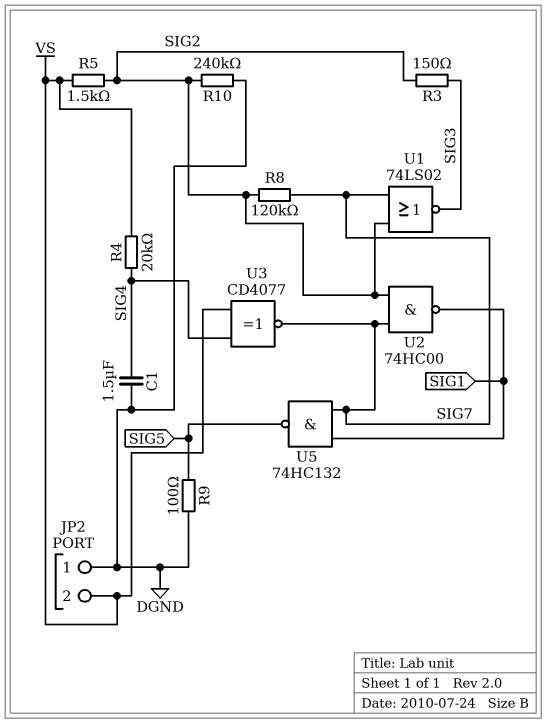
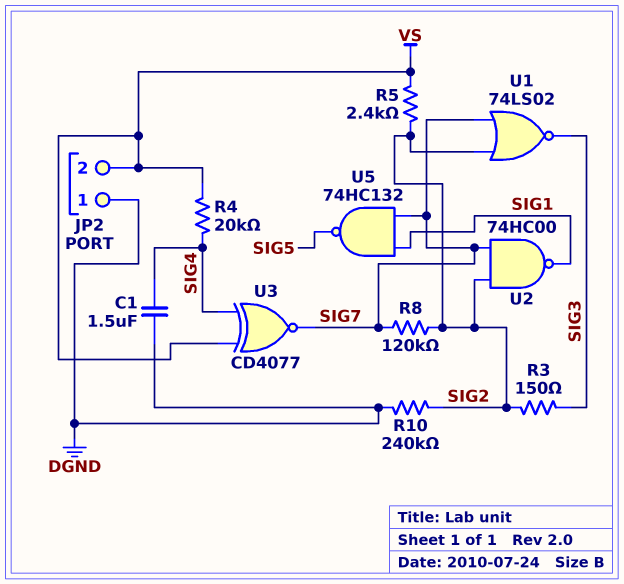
R5: 1.5k (SIG2, VS) -> 2.4k (SIG2, VS)
R9: 100 (DGND, SIG5) -> none

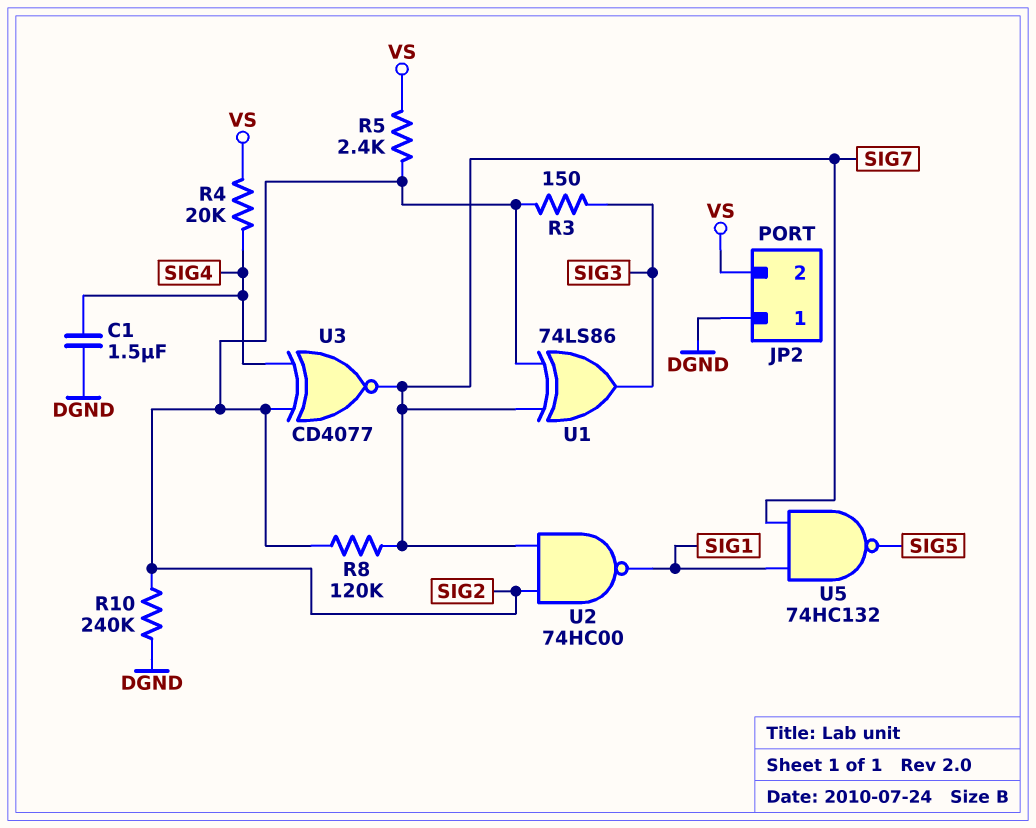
U1: NOR 74LS02 (in SIG2, in SIG7, out SIG3) -> XOR 74LS86 (in SIG2, in SIG7, out SIG3)
U3: XNOR CD4077 (in SIG4, in VS, out SIG7) -> XNOR CD4077 (in SIG2, in SIG4, out SIG7)

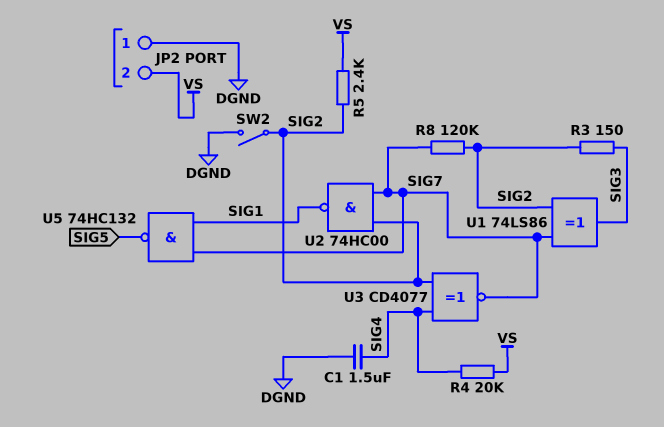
R10: 240k (DGND, SIG2) -> none
SW2: none -> switch (DGND, SIG2)

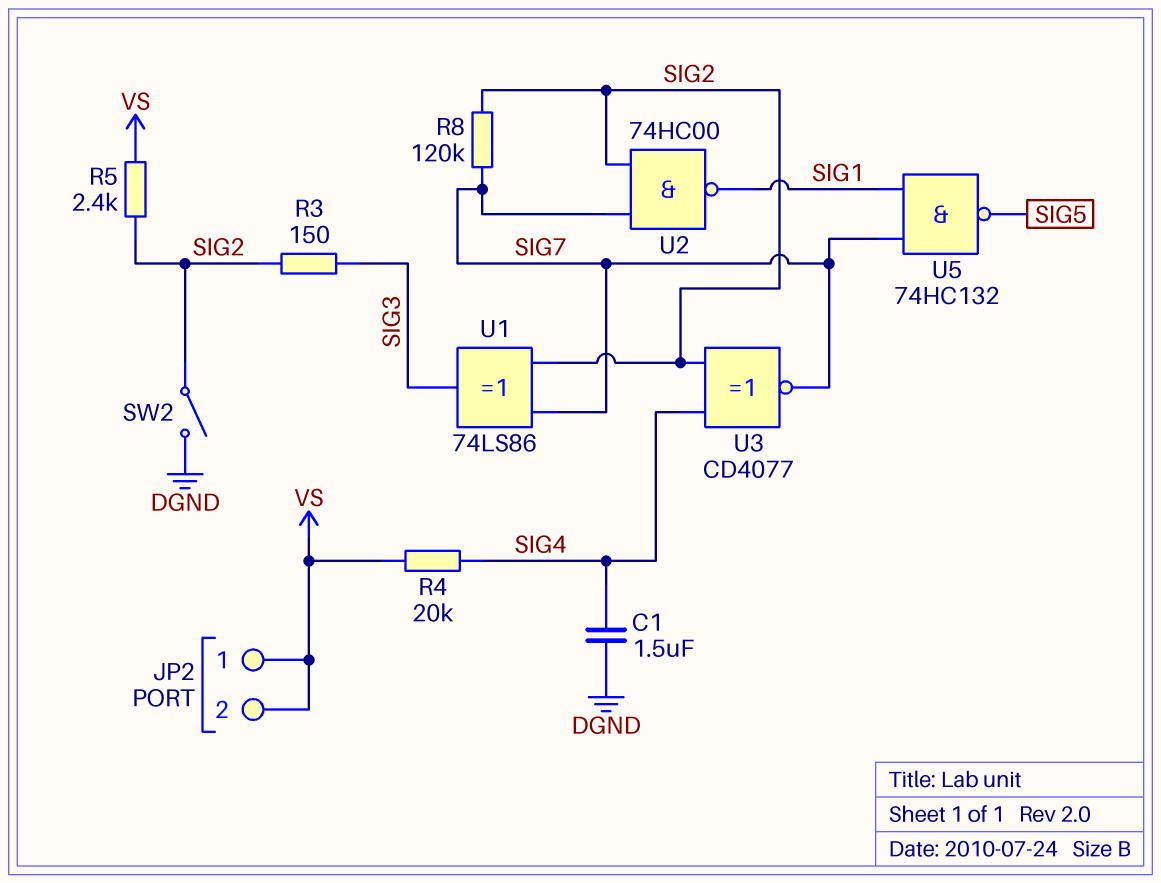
JP2 pin 1: DGND -> VS

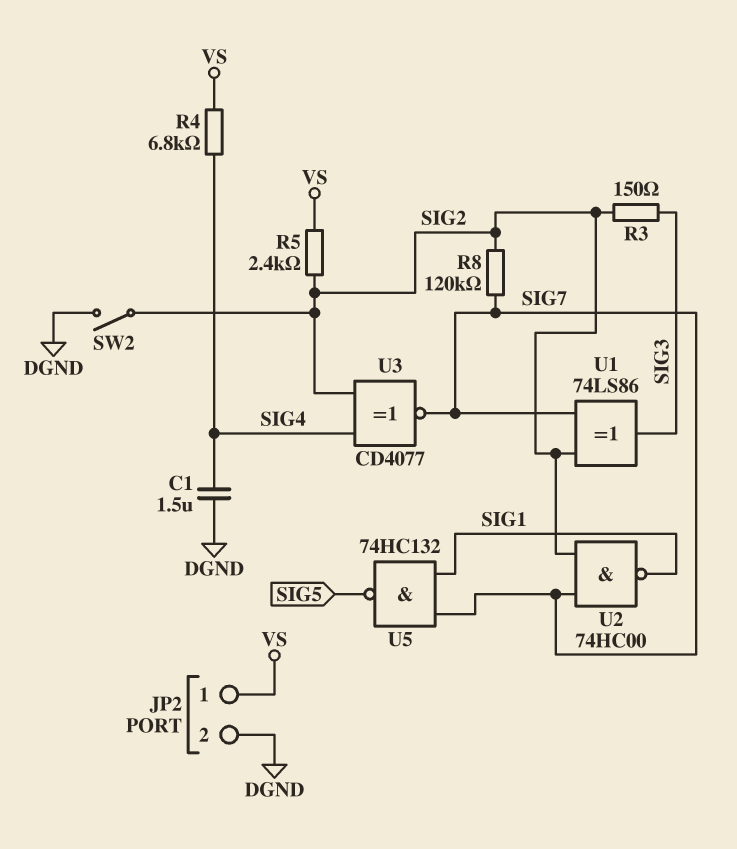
JP2 pin 2: VS -> DGND
R4: 20k (SIG4, VS) -> 6.8k (SIG4, VS)

